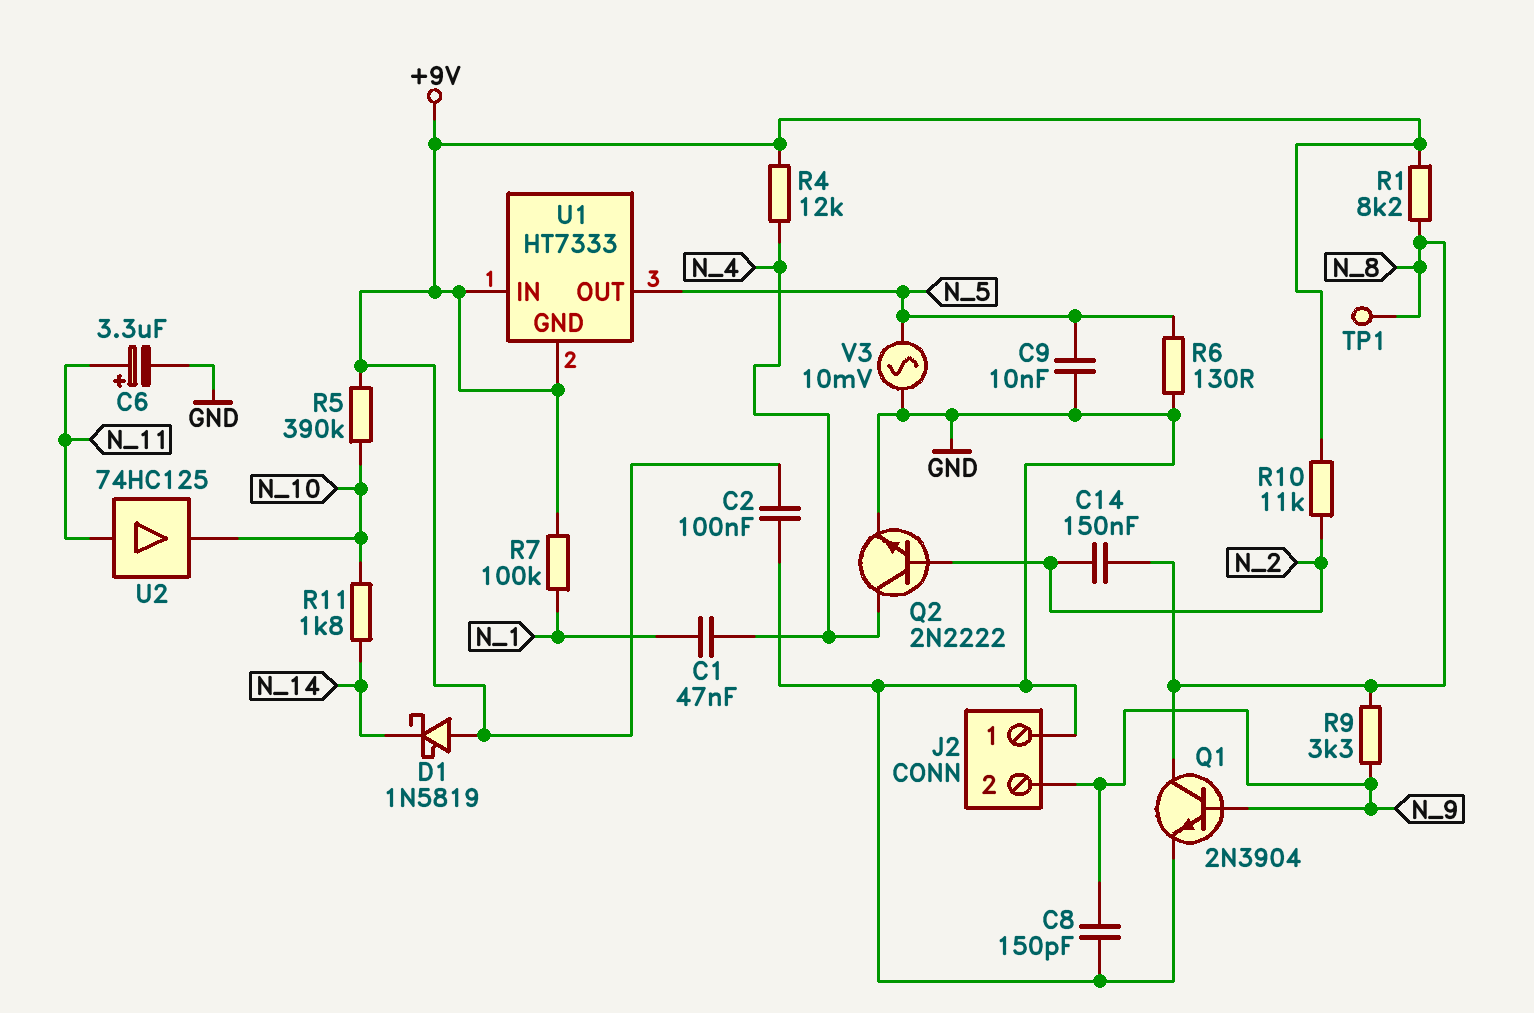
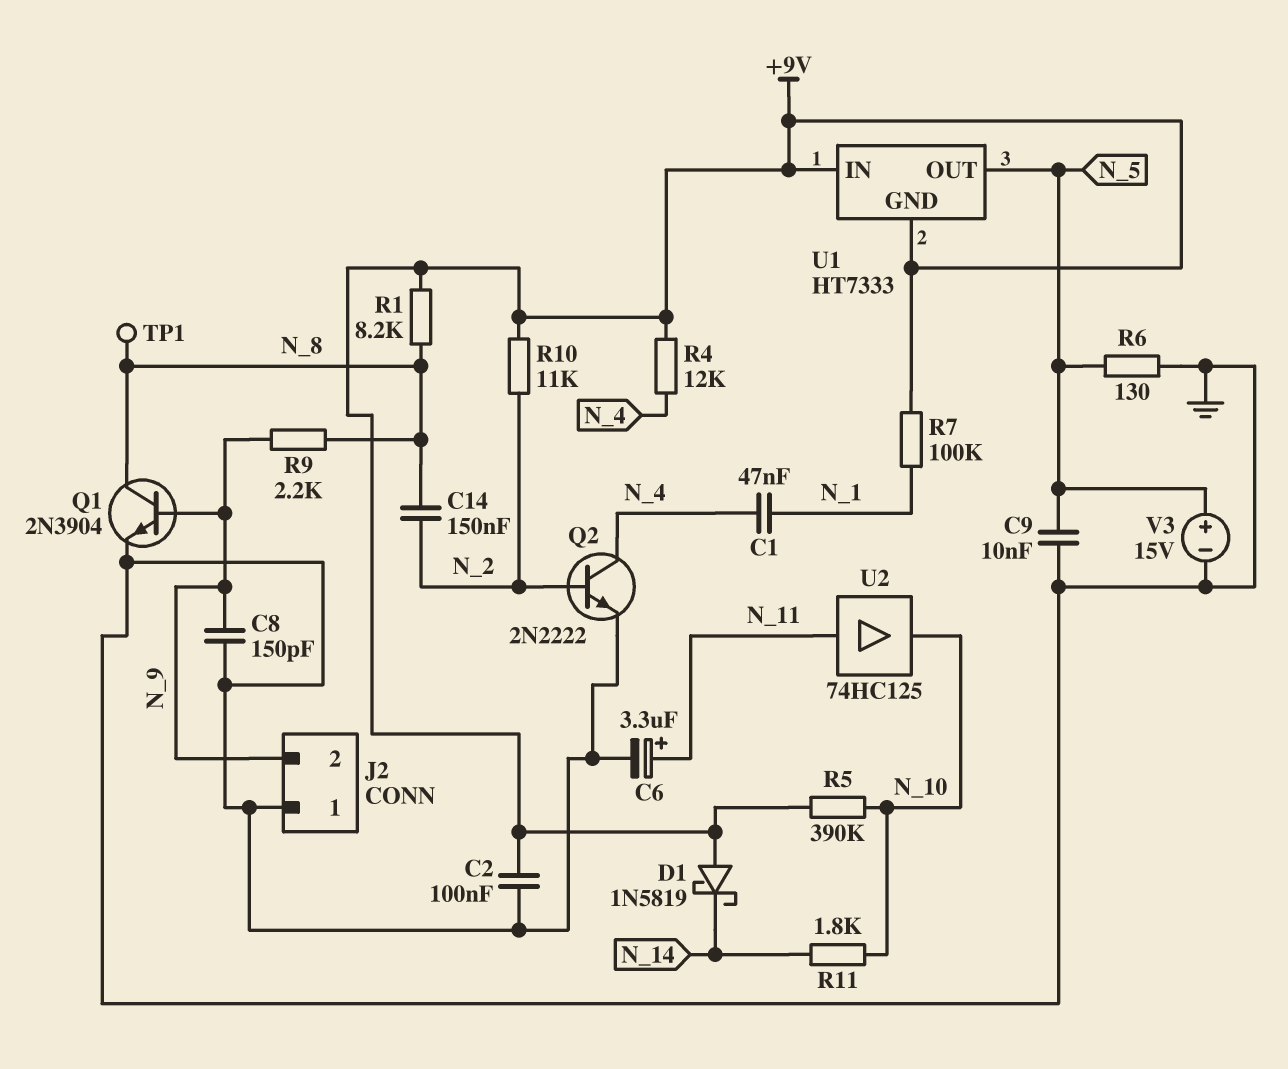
R9: 3.3k (N_8, N_9) -> 2.2k (N_8, N_9)
V3: AC 10mV (GND, N_5) -> 15V (plus N_5, minus GND)

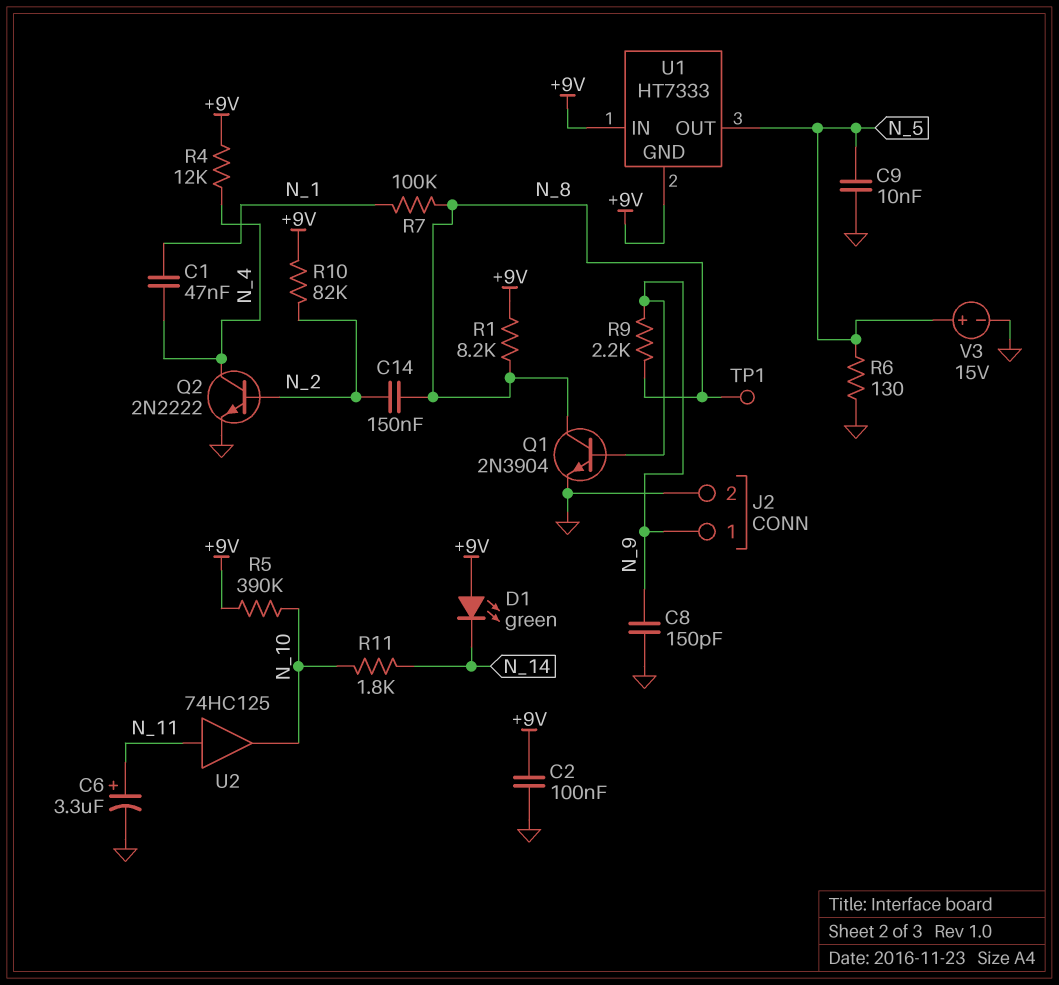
D1: schottky 1N5819 (A +9V, K N_14) -> LED green (A +9V, K N_14)
J2 pin 1: GND -> N_9
J2 pin 2: N_9 -> GND
R7: 100k (+9V, N_1) -> 100k (N_1, N_8)
R10: 11k (+9V, N_2) -> 82k (+9V, N_2)

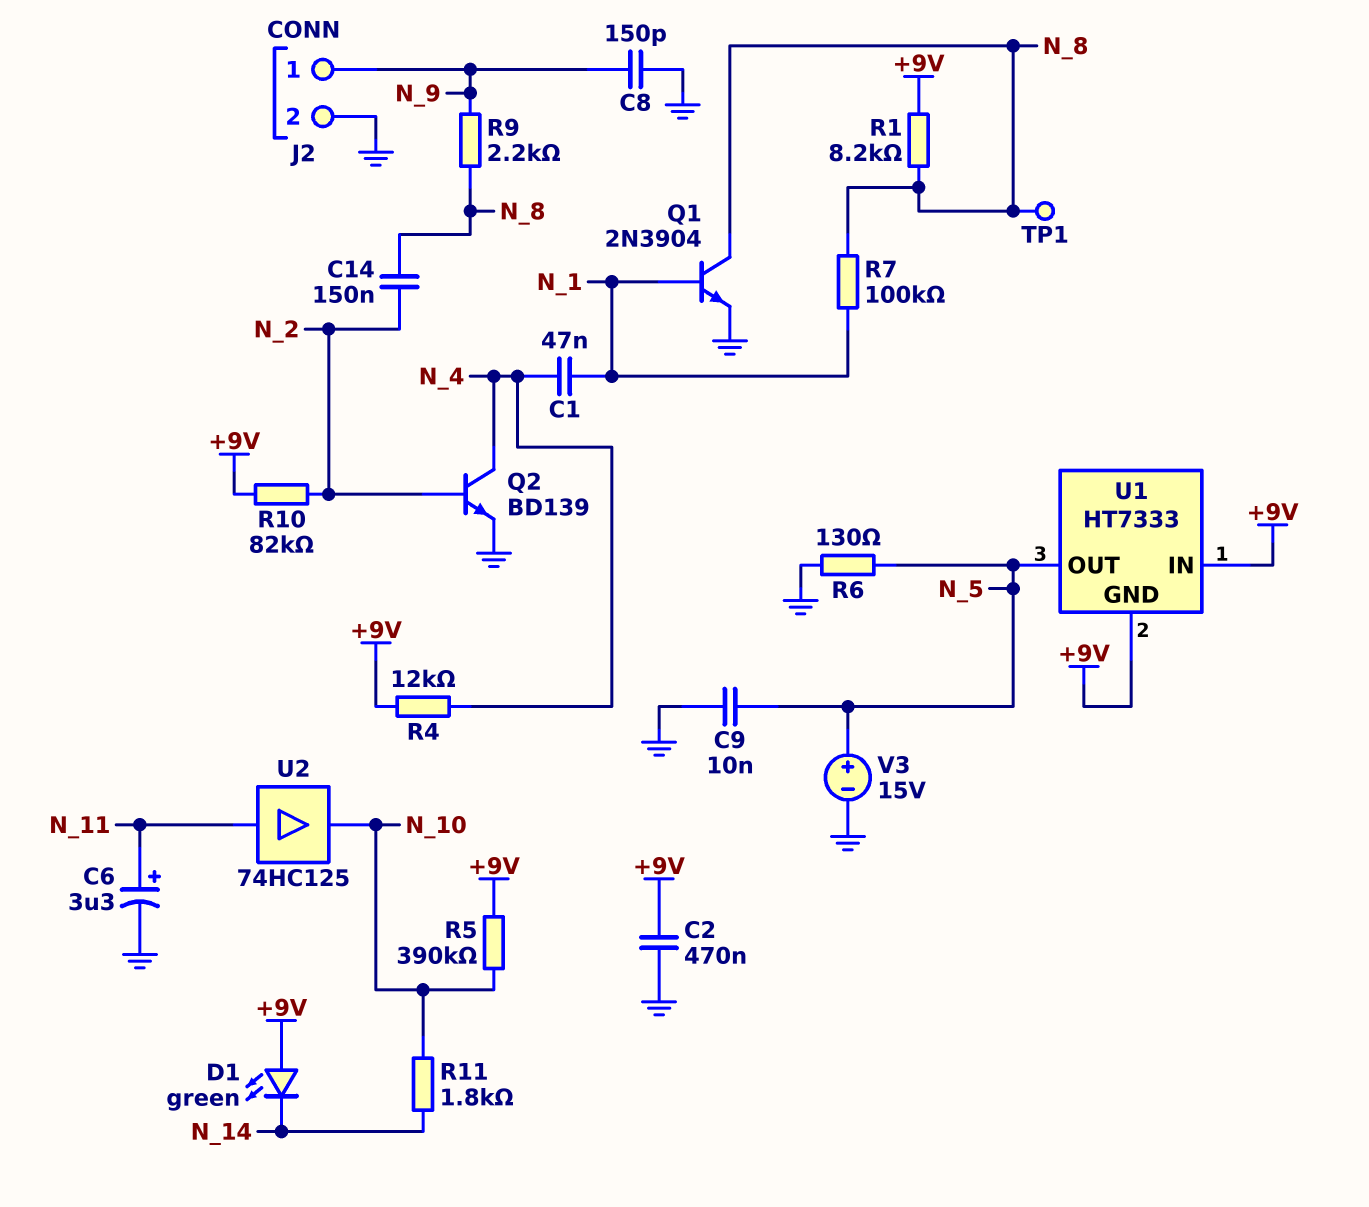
C2: 100nF (+9V, GND) -> 470nF (+9V, GND)
Q1: NPN 2N3904 (B N_9, C N_8, E GND) -> NPN 2N3904 (B N_1, C N_8, E GND)
Q2: NPN 2N2222 (B N_2, C N_4, E GND) -> NPN BD139 (B N_2, C N_4, E GND)

